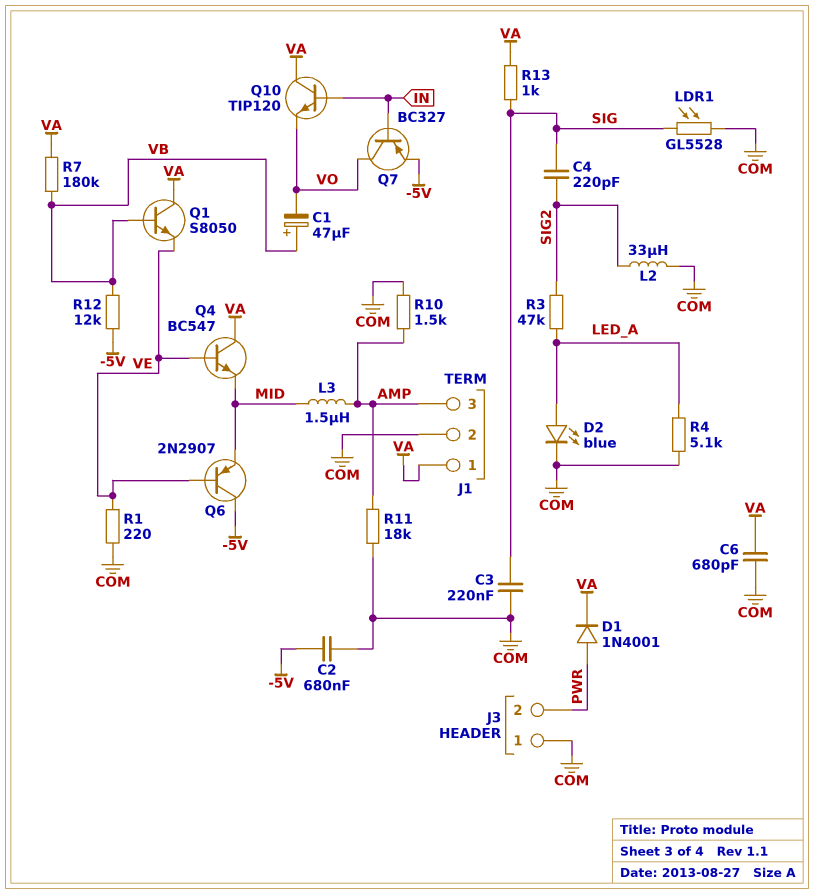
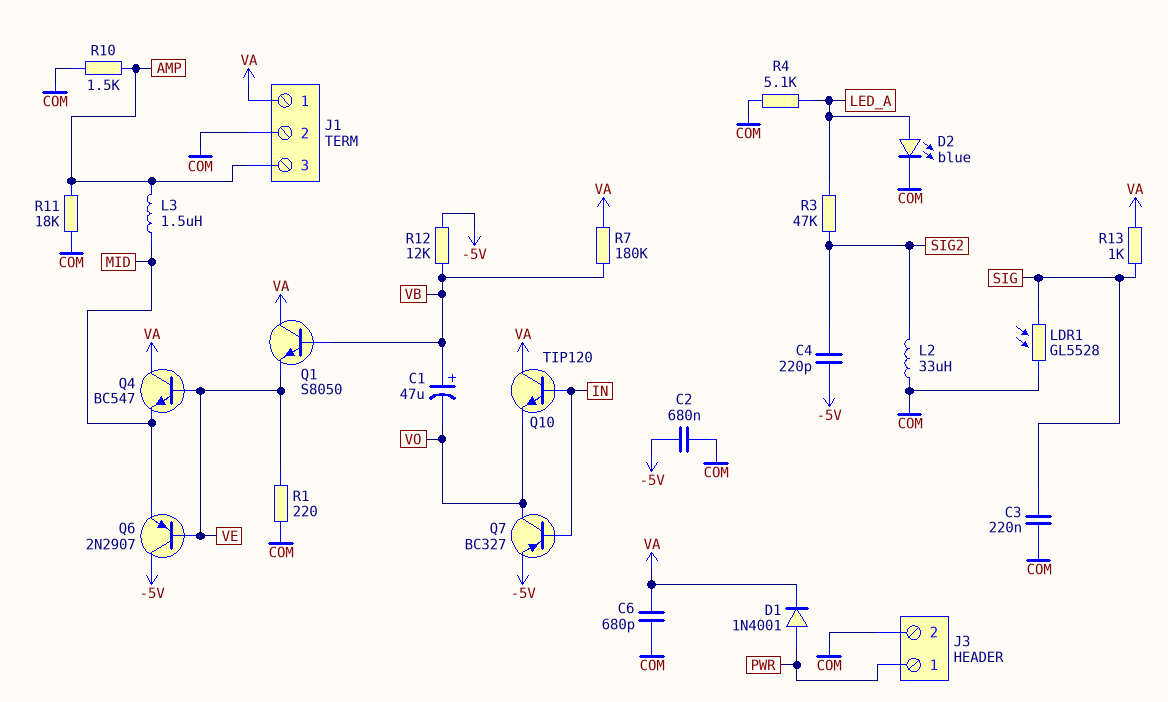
C4: 220pF (SIG, SIG2) -> 220pF (-5V, SIG2)
J3 pin 1: COM -> PWR
J3 pin 2: PWR -> COM

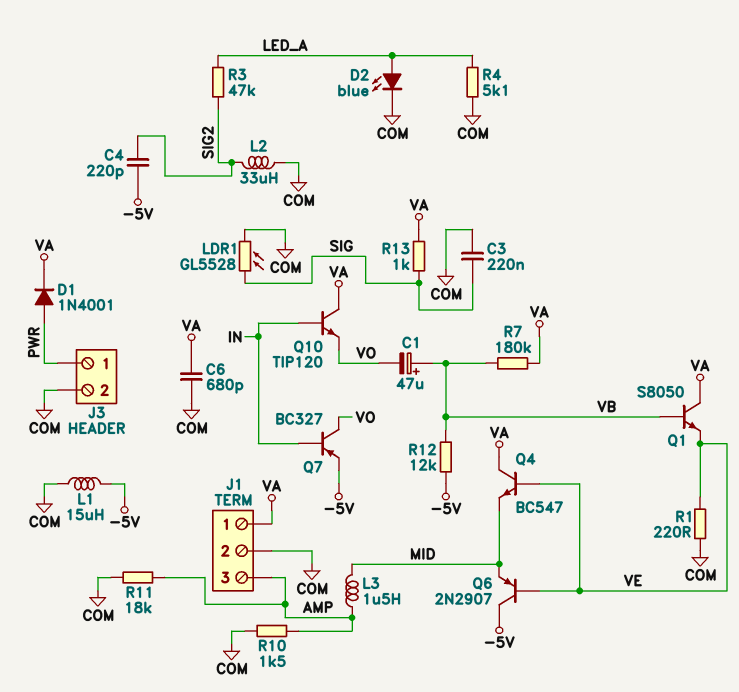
C2: 680nF (-5V, COM) -> none
L1: none -> 15uH (-5V, COM)

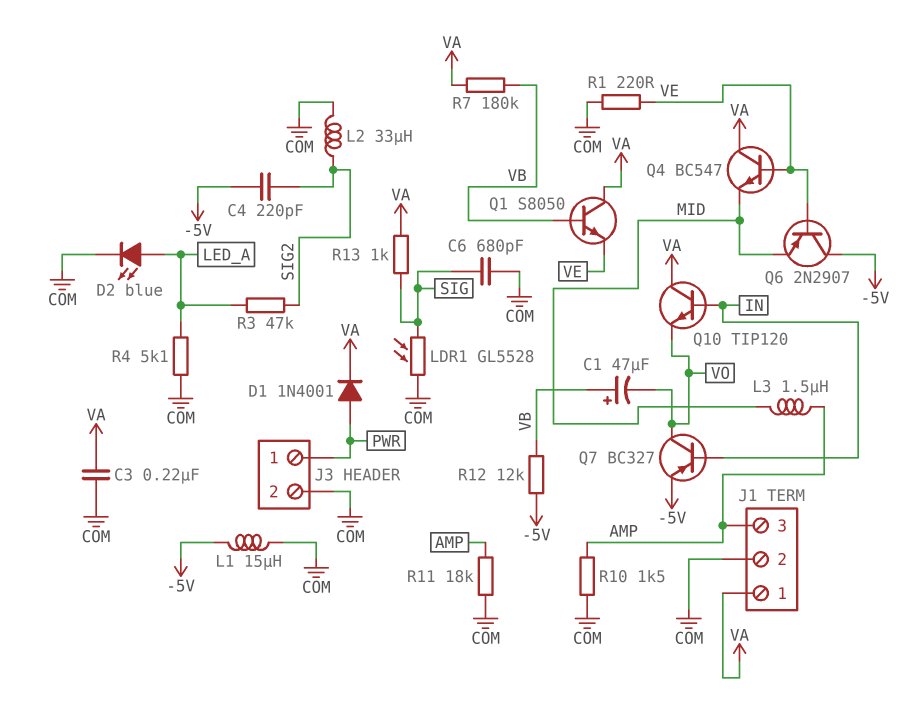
C3: 220nF (COM, SIG) -> 220nF (COM, VA)
C6: 680pF (COM, VA) -> 680pF (COM, SIG)

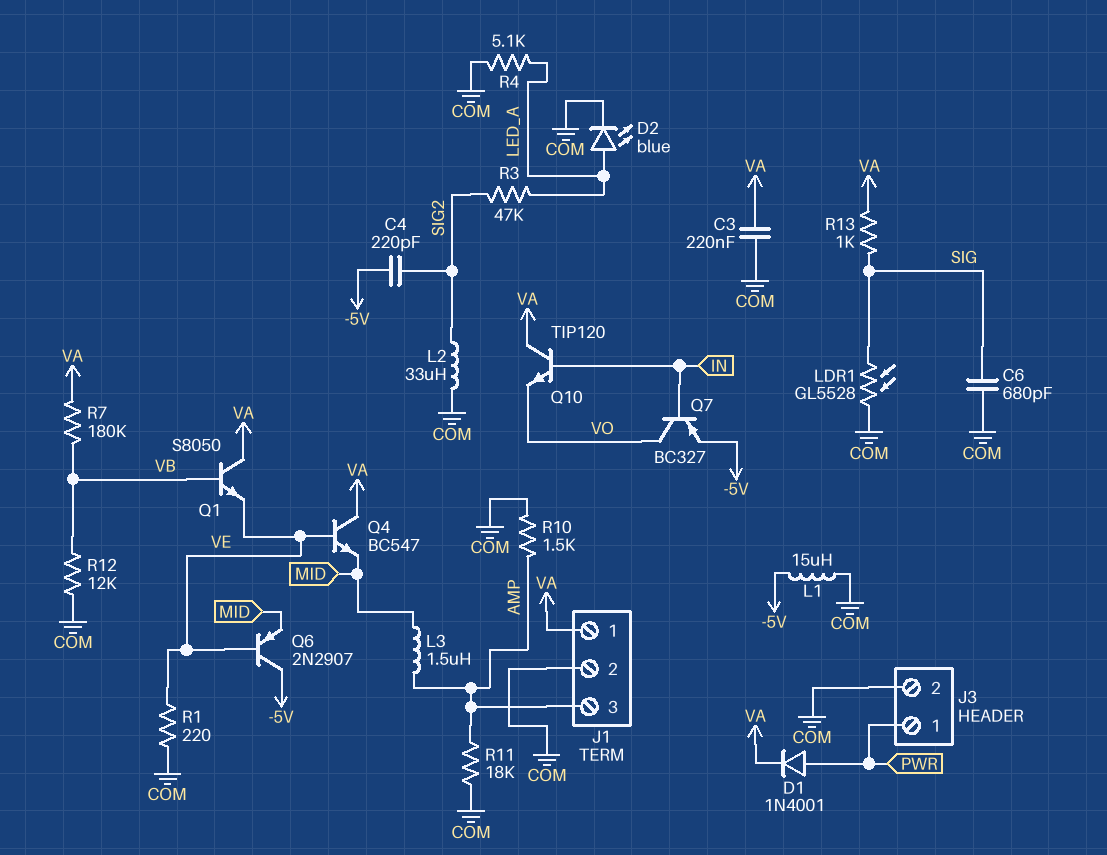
C1: 47uF (plus VB, minus VO) -> none
R12: 12k (-5V, VB) -> 12k (COM, VB)

